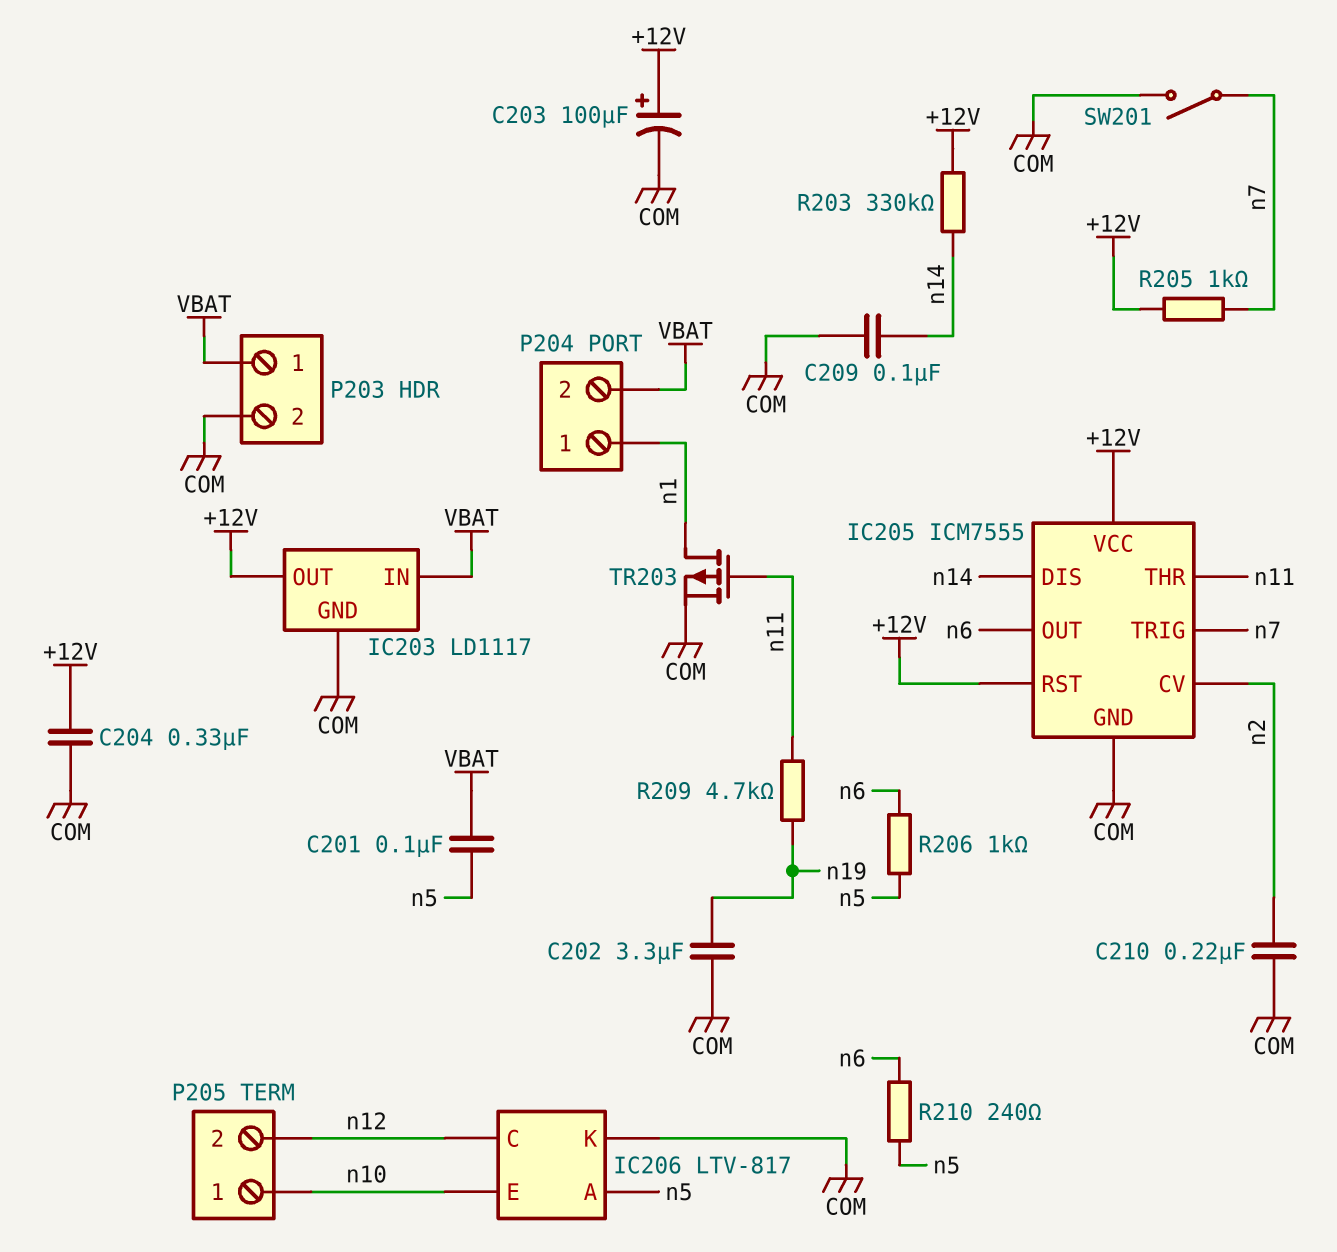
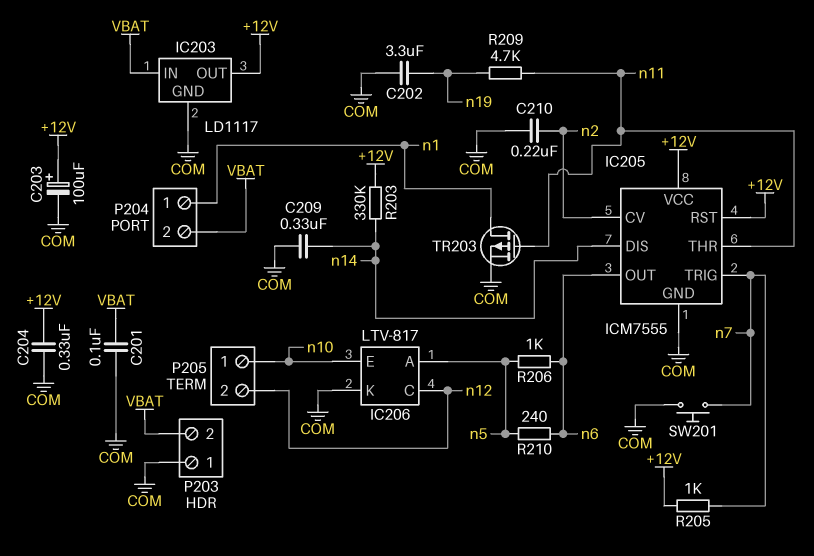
C201: 100nF (VBAT, n5) -> 100nF (COM, VBAT)
C209: 100nF (COM, n14) -> 330nF (COM, n14)
P203 pin 1: VBAT -> COM
P203 pin 2: COM -> VBAT
SW201: switch (COM, n7) -> button (COM, n7)

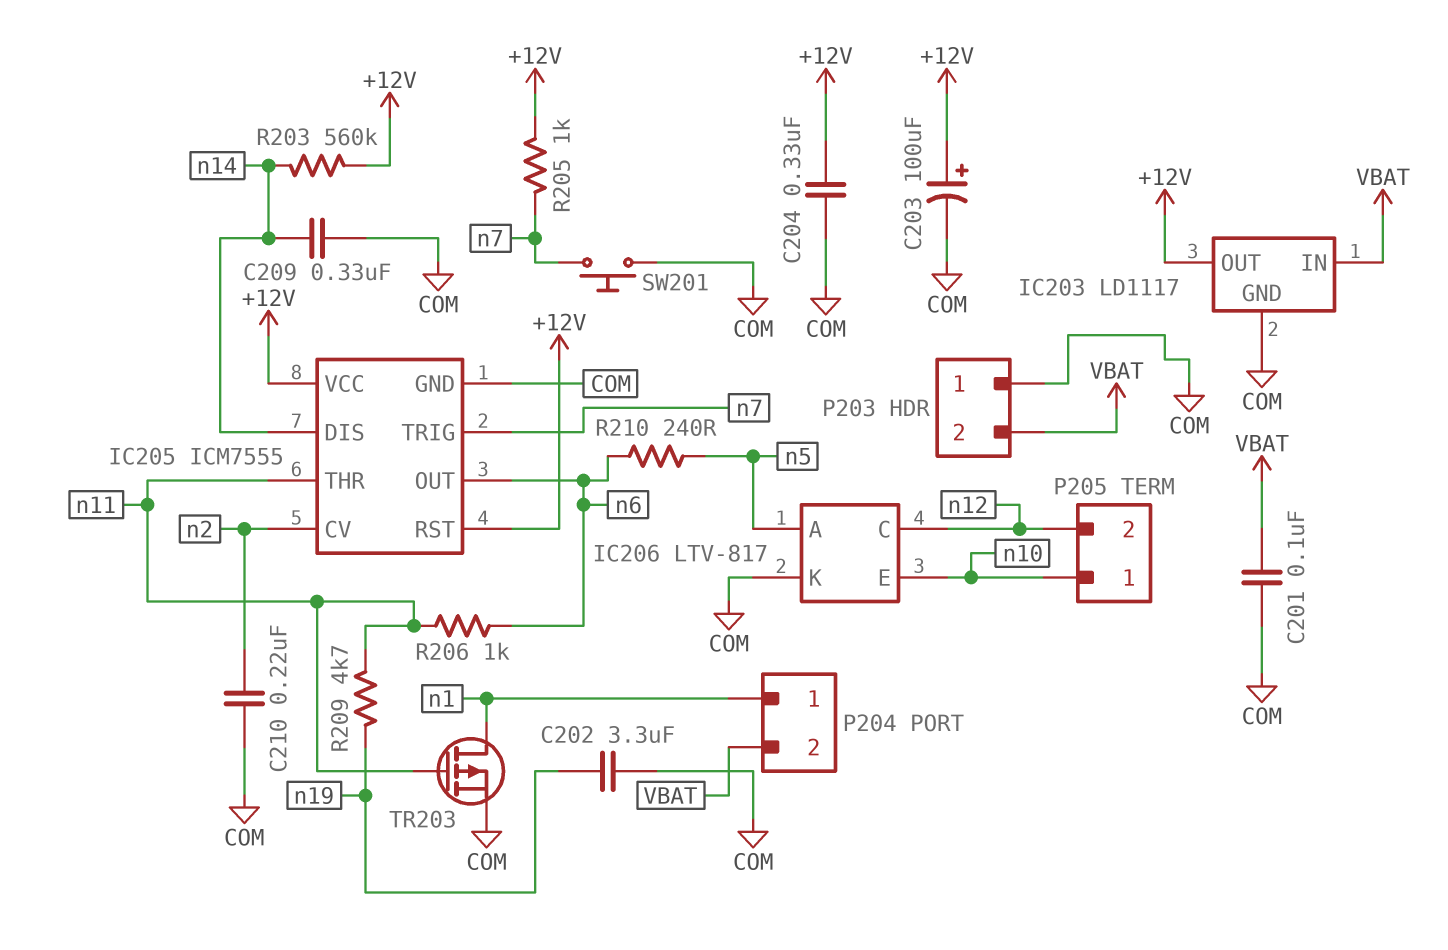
R203: 330k (+12V, n14) -> 560k (+12V, n14)
R206: 1k (n5, n6) -> 1k (n6, n11)

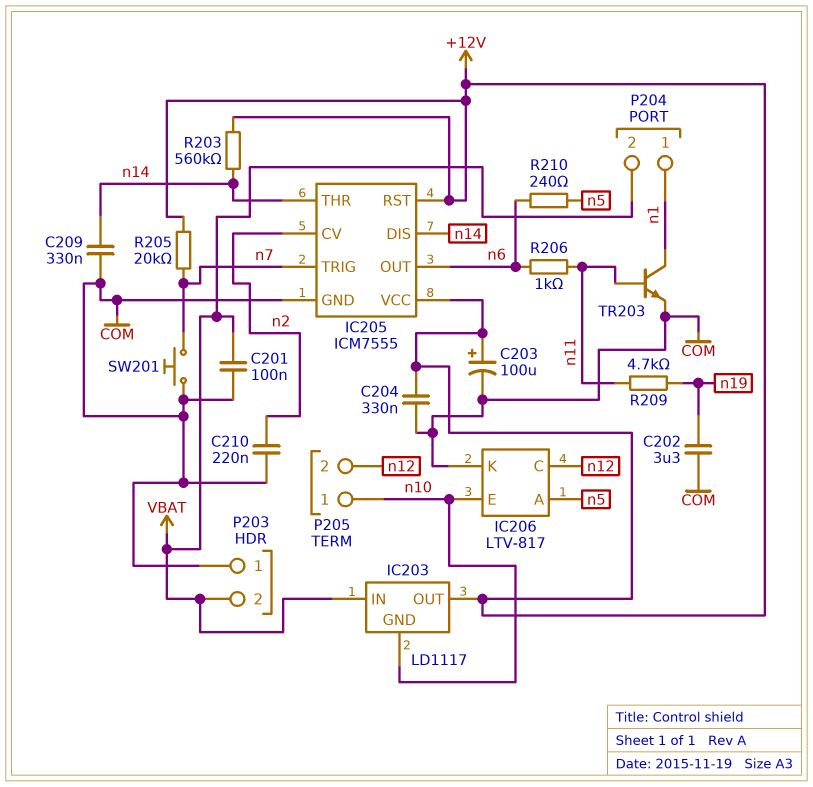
IC203 pin GND: COM -> n10
IC205 pin THR: n11 -> n14
R205: 1k (+12V, n7) -> 20k (+12V, n7)
TR203: PMOS (G n11, D n1, S COM) -> NPN (B n11, C n1, E COM)

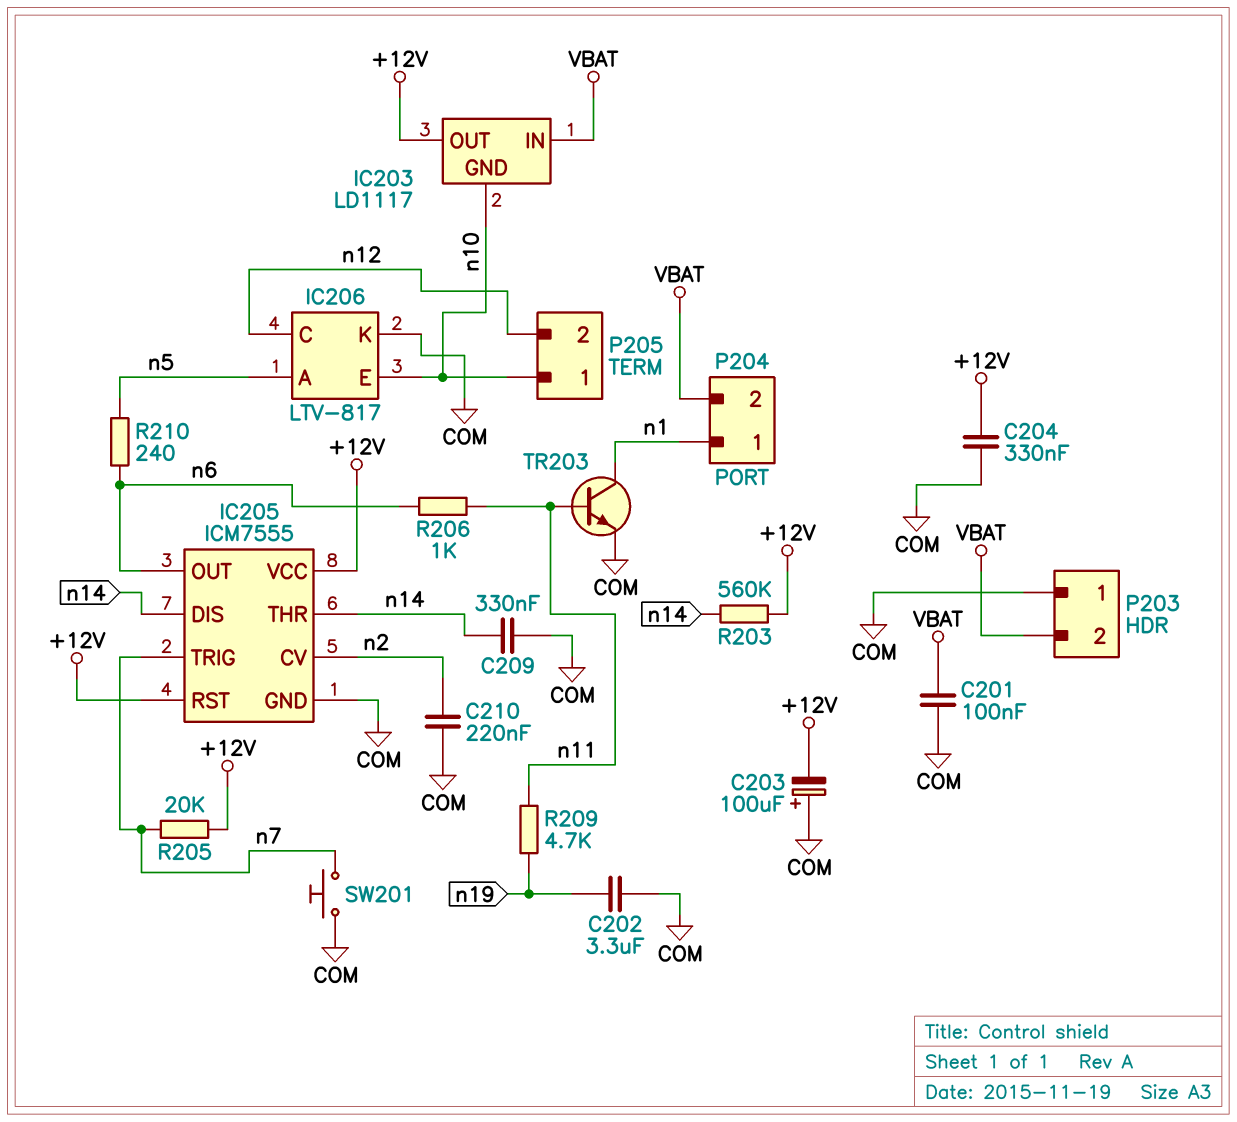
C203: 100uF (plus +12V, minus COM) -> 100uF (plus COM, minus +12V)

